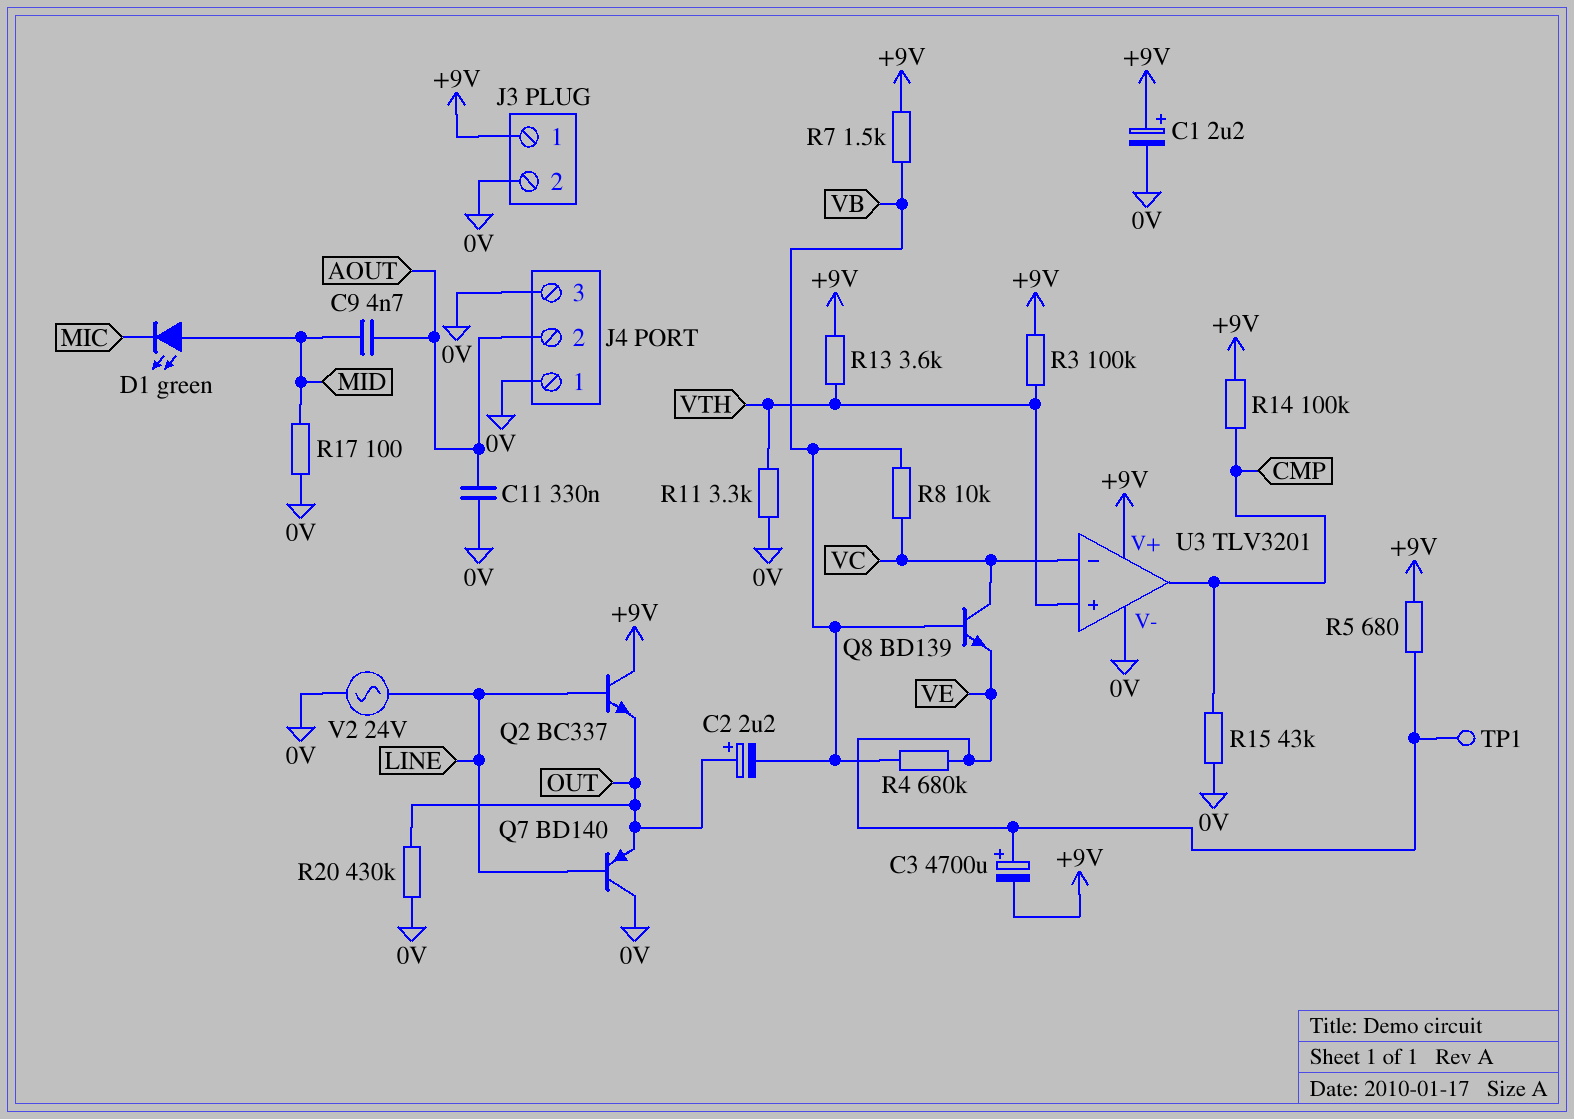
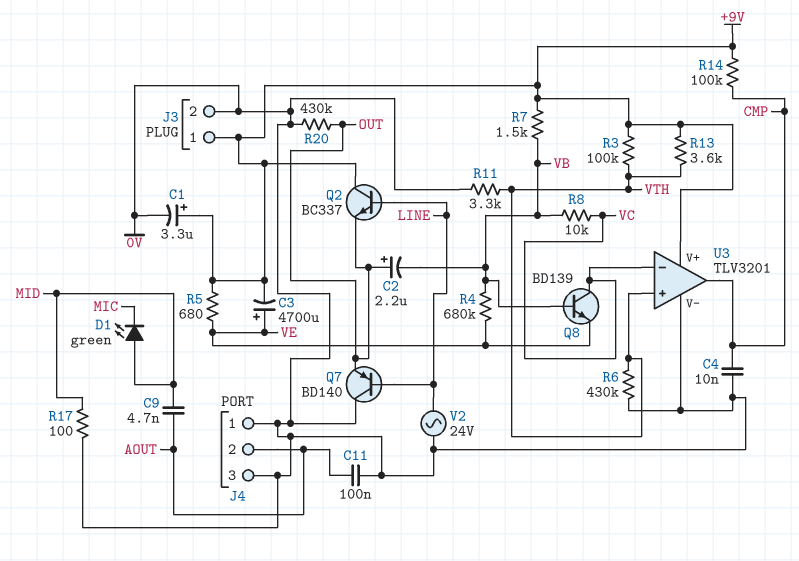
C1: 2.2uF (plus +9V, minus 0V) -> 3.3uF (plus +9V, minus 0V)
C4: none -> 10nF (0V, CMP)
C11: 330nF (0V, AOUT) -> 100nF (0V, AOUT)
R6: none -> 430k (0V, VTH)
R15: 43k (0V, CMP) -> none
TP1: test point (VE) -> none

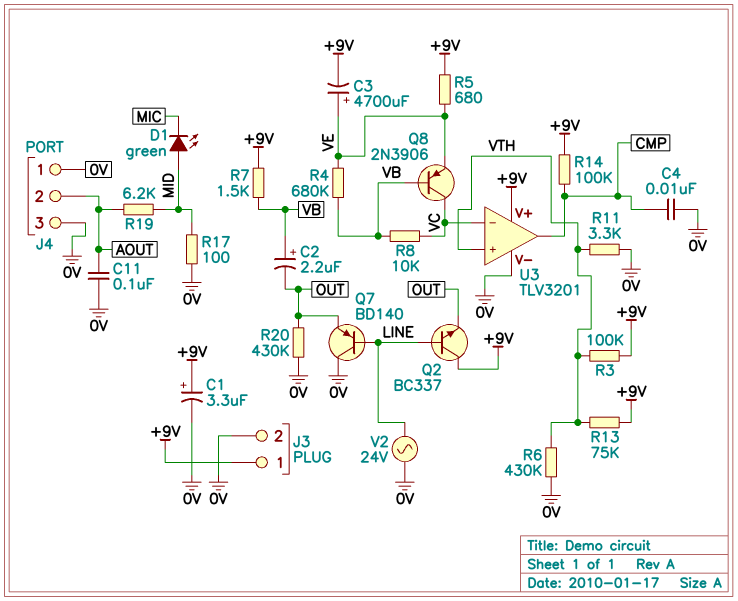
C2: 2.2uF (plus OUT, minus VB) -> 2.2uF (plus VB, minus OUT)
C9: 4.7nF (AOUT, MID) -> none
Q8: NPN BD139 (B VB, C VC, E VE) -> PNP 2N3906 (B VB, C VC, E VE)
R13: 3.6k (+9V, VTH) -> 75k (+9V, VTH)
R19: none -> 6.2k (AOUT, MID)

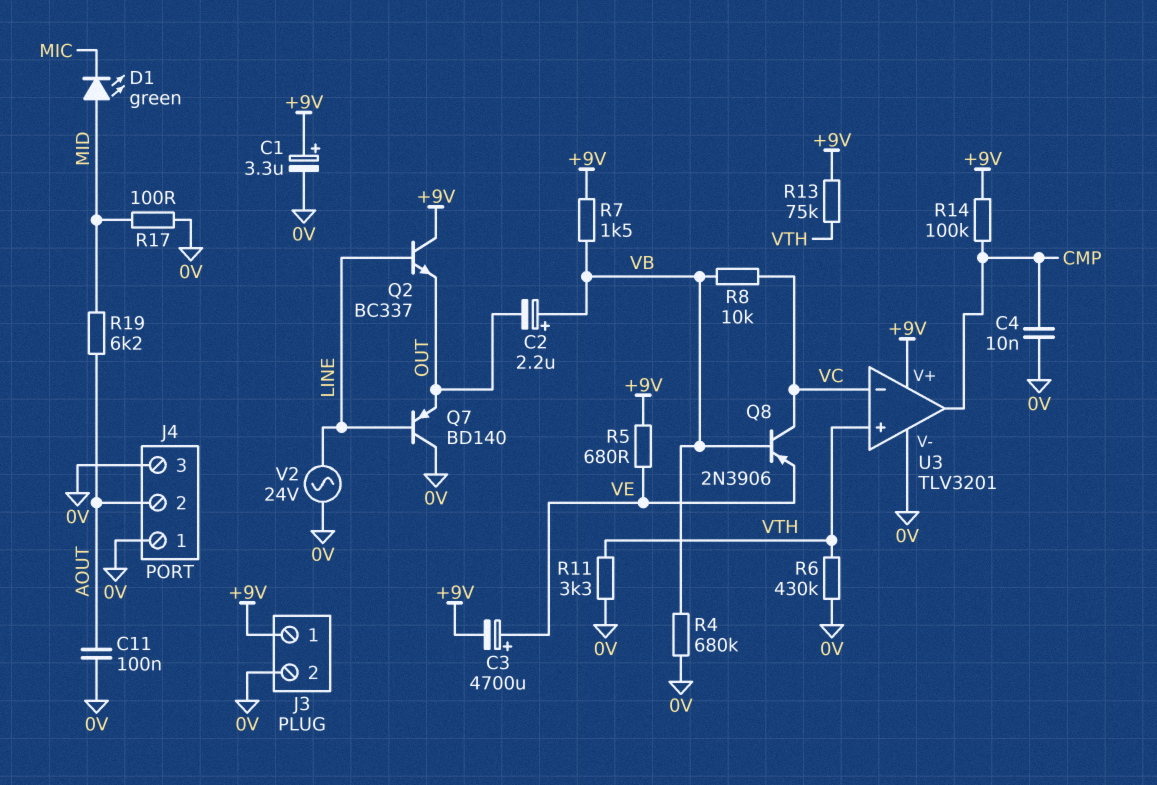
R3: 100k (+9V, VTH) -> none
R4: 680k (VB, VE) -> 680k (0V, VB)
R20: 430k (0V, OUT) -> none

